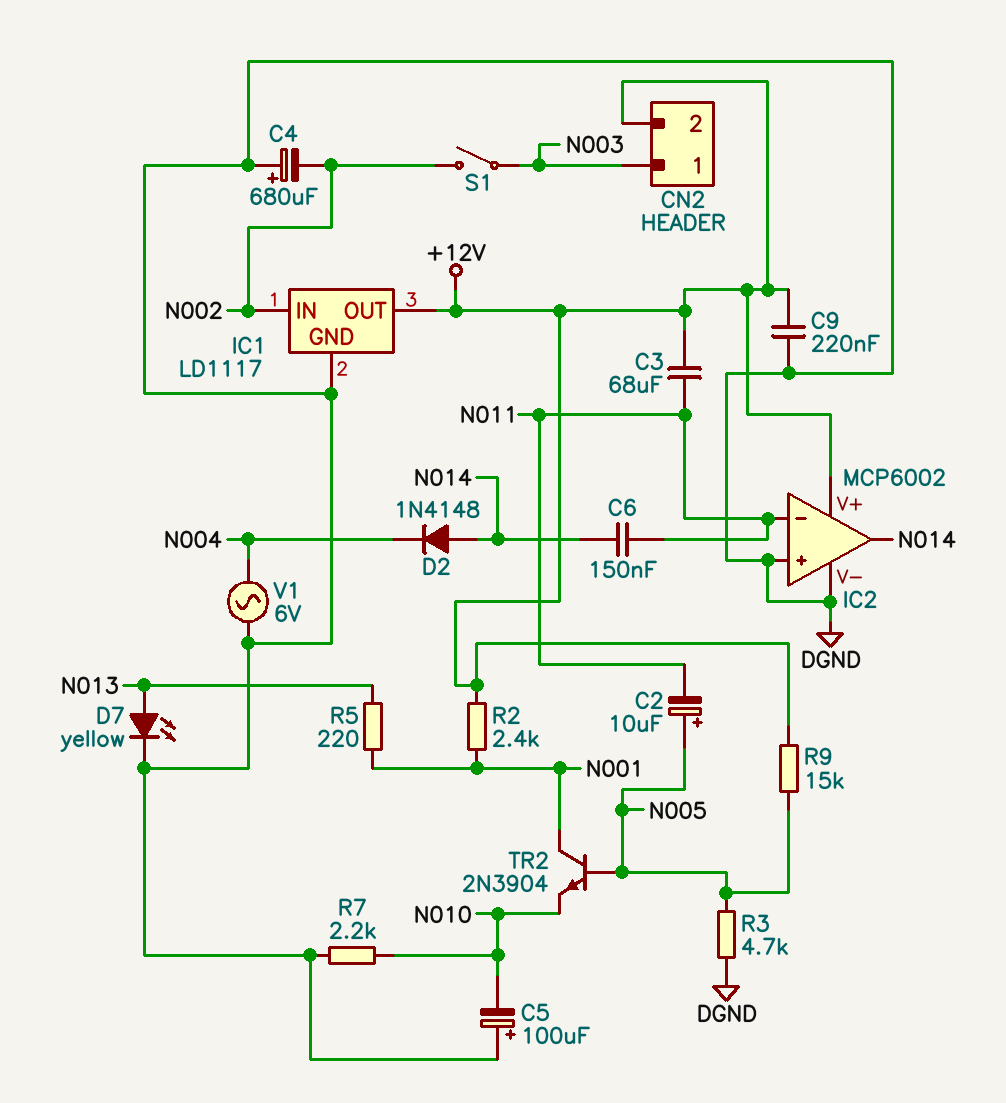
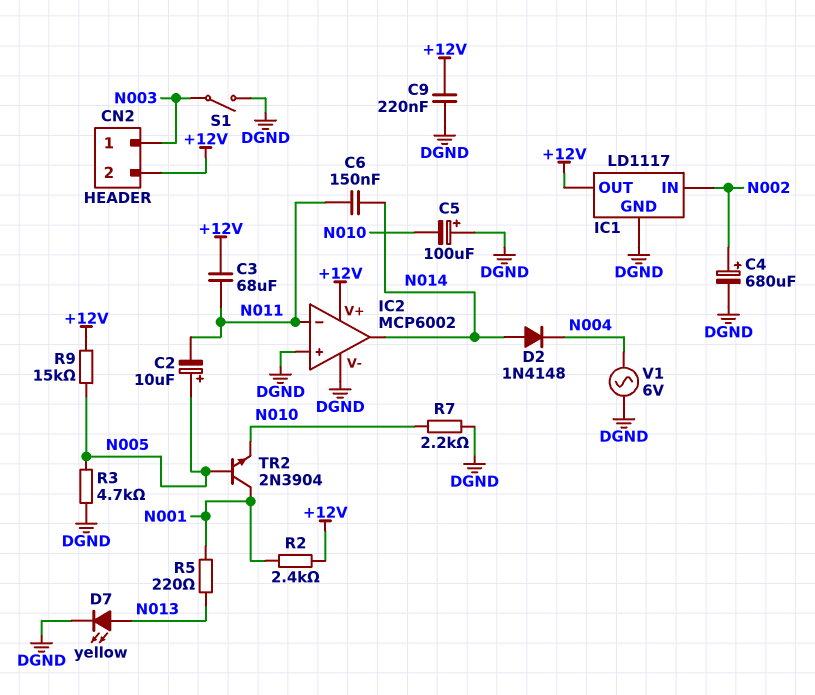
C4: 680uF (plus DGND, minus N002) -> 680uF (plus N002, minus DGND)
S1: switch (N002, N003) -> switch (DGND, N003)

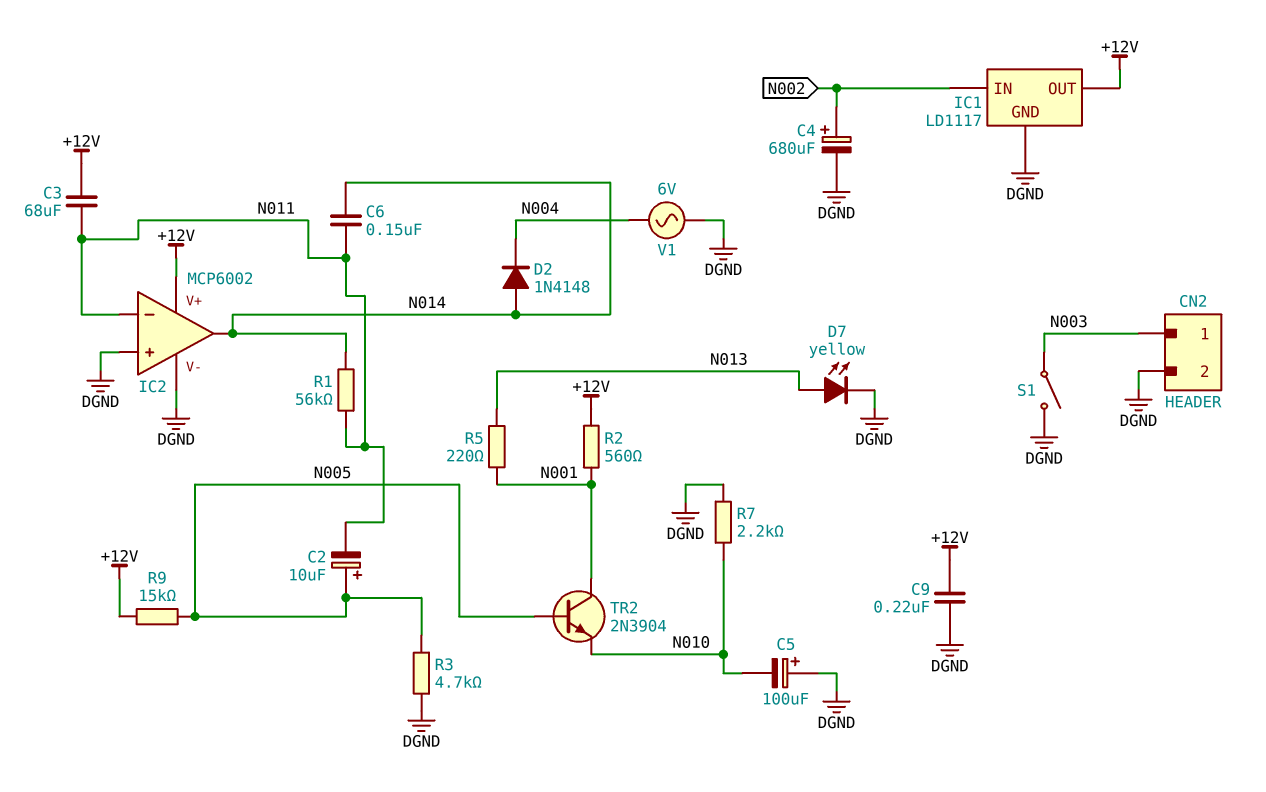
CN2 pin 2: +12V -> DGND
R1: none -> 56k (N011, N014)
R2: 2.4k (+12V, N001) -> 560 (+12V, N001)

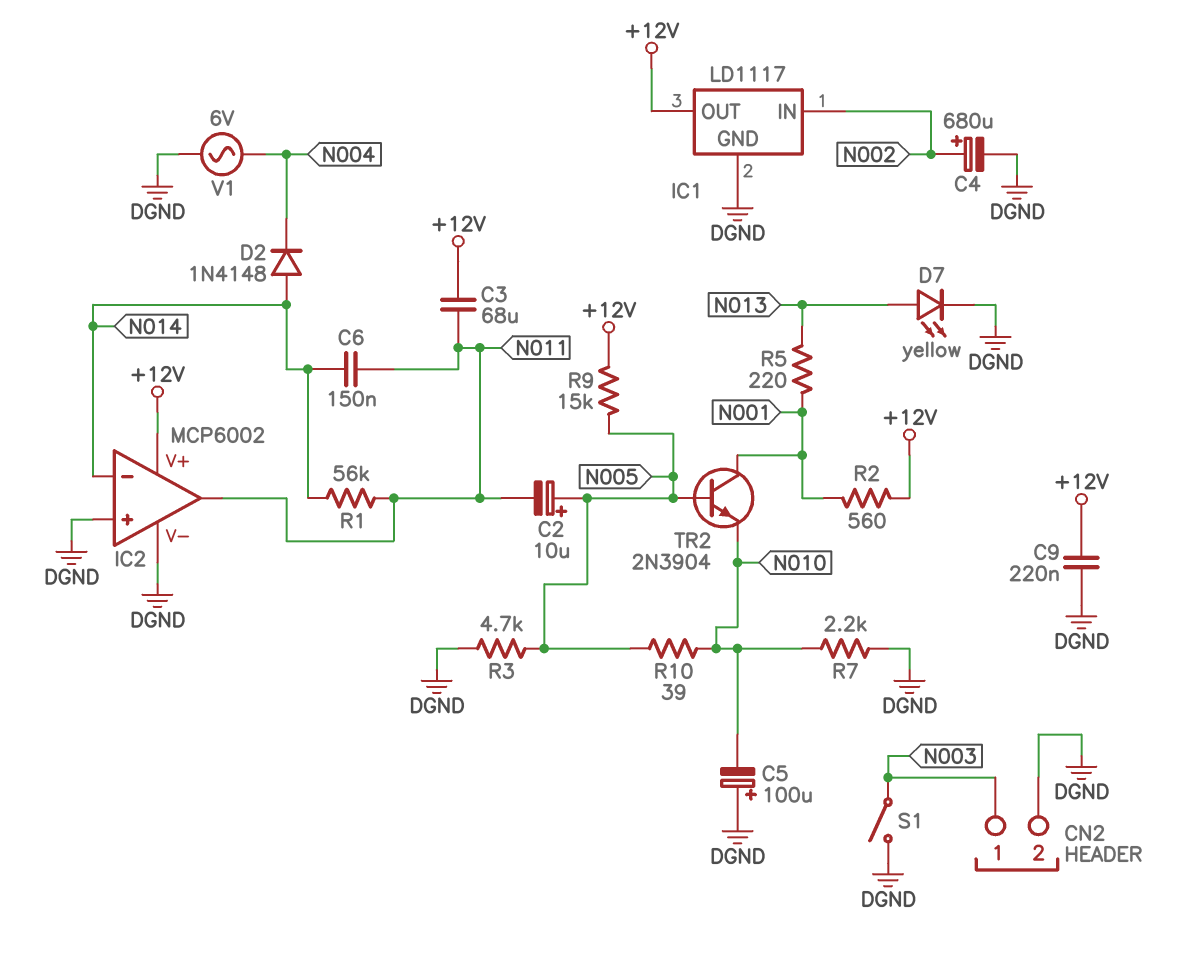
IC2 pin in-: N011 -> N014
IC2 pin out: N014 -> N011
R10: none -> 39 (N005, N010)

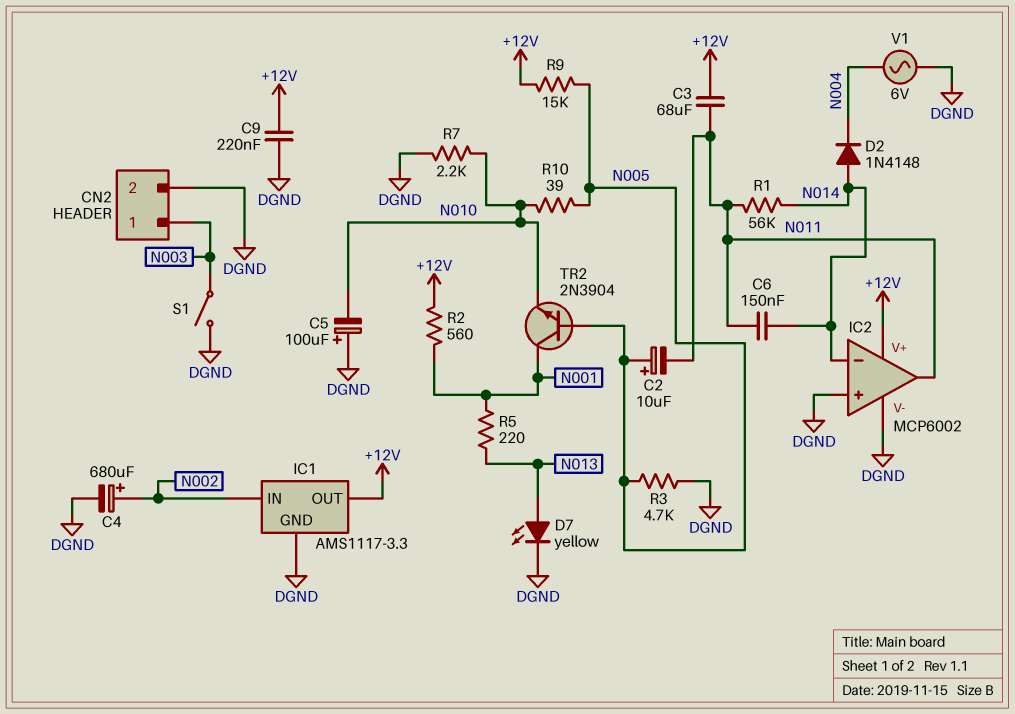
IC1: LD1117 -> AMS1117-3.3

